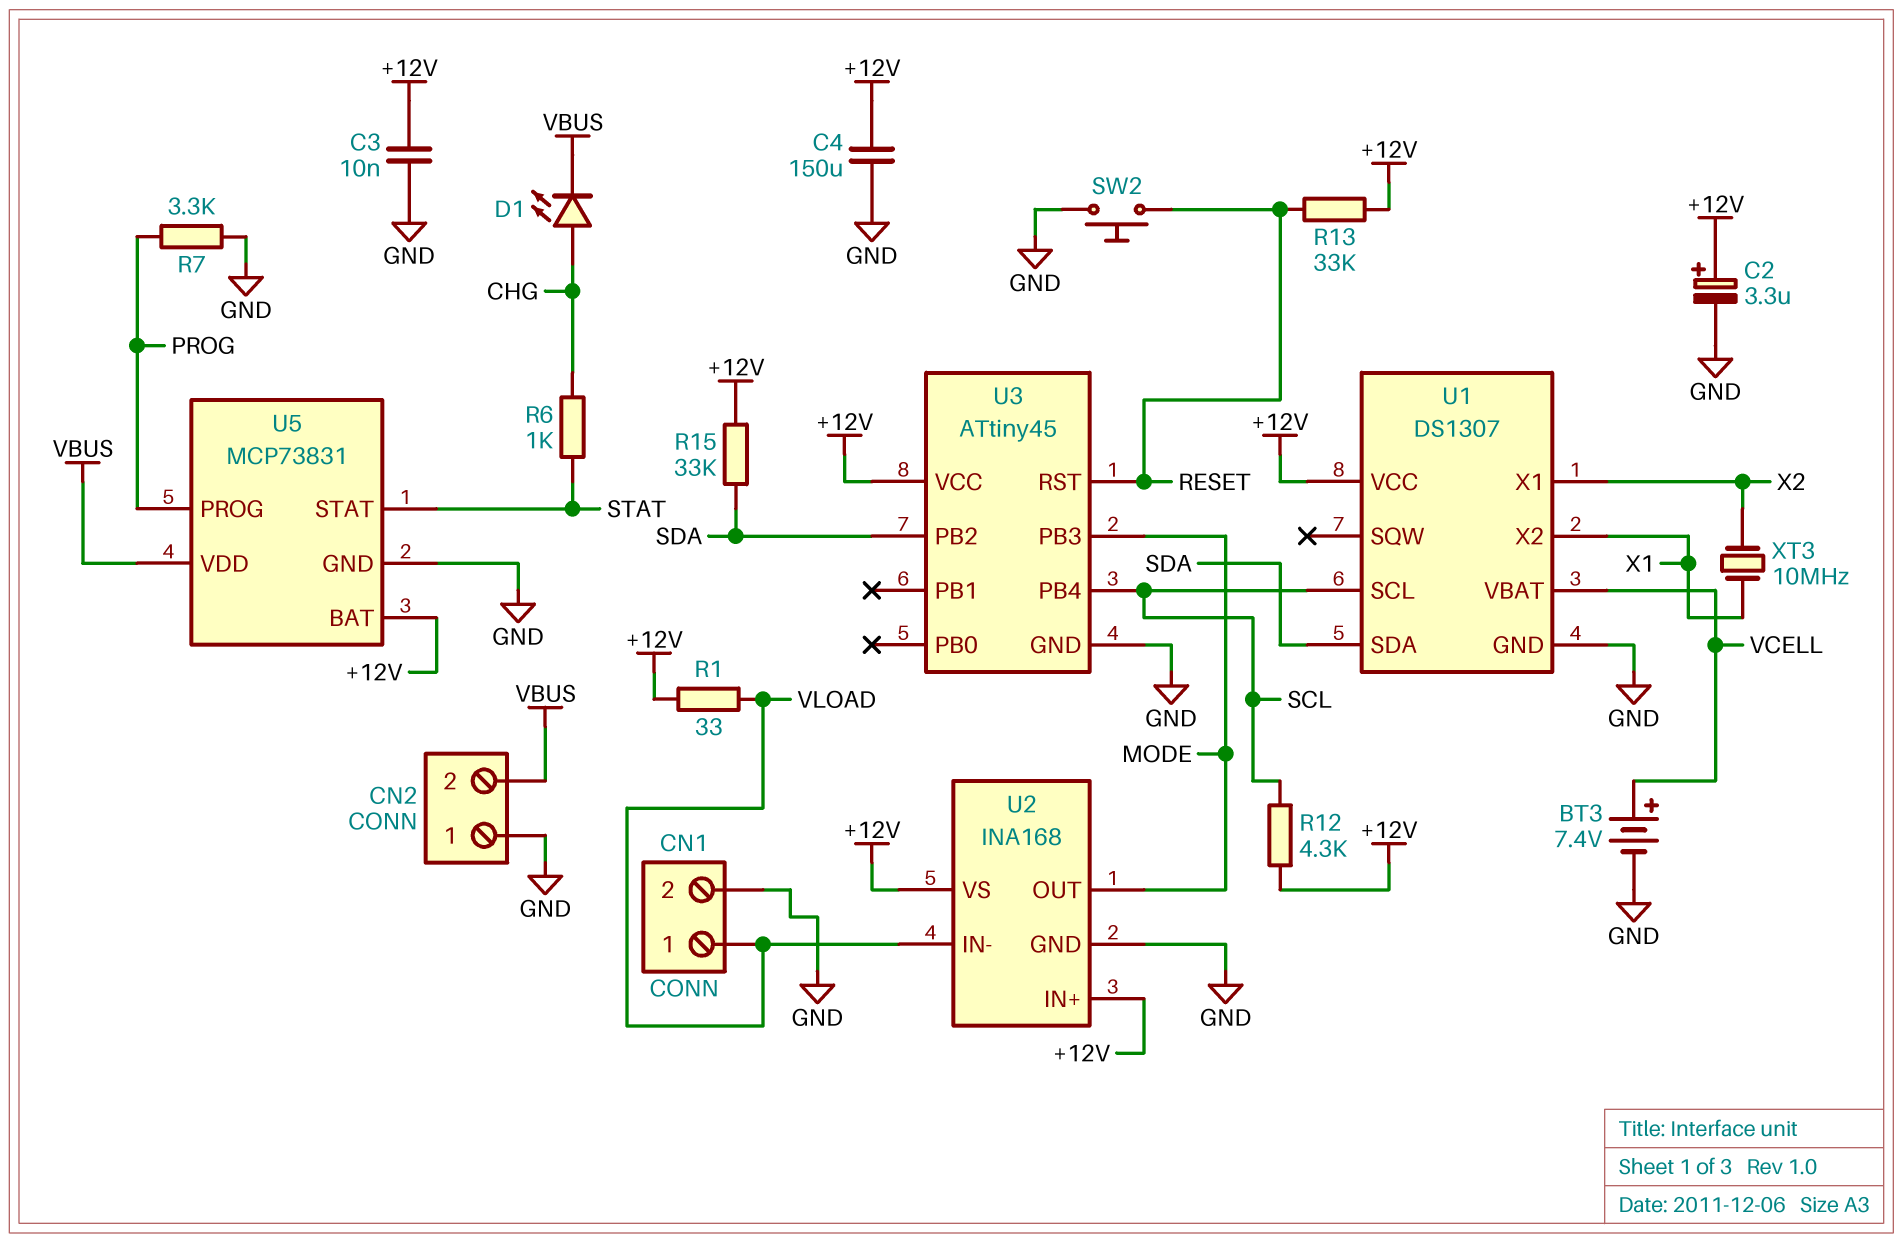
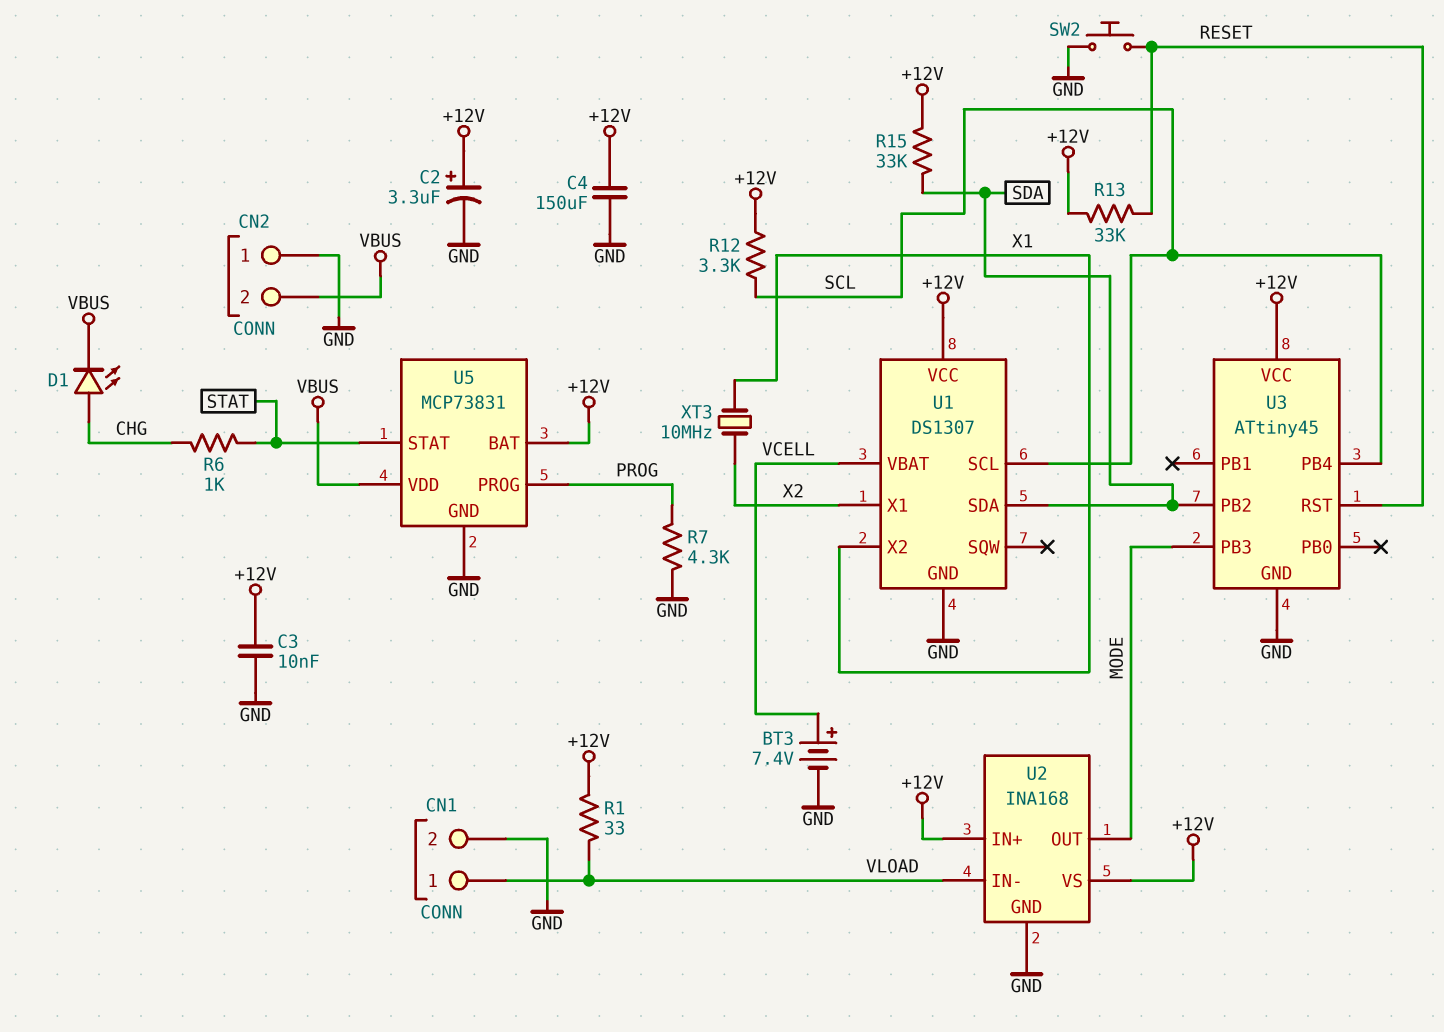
R7: 3.3k (GND, PROG) -> 4.3k (GND, PROG)
R12: 4.3k (+12V, SCL) -> 3.3k (+12V, SCL)

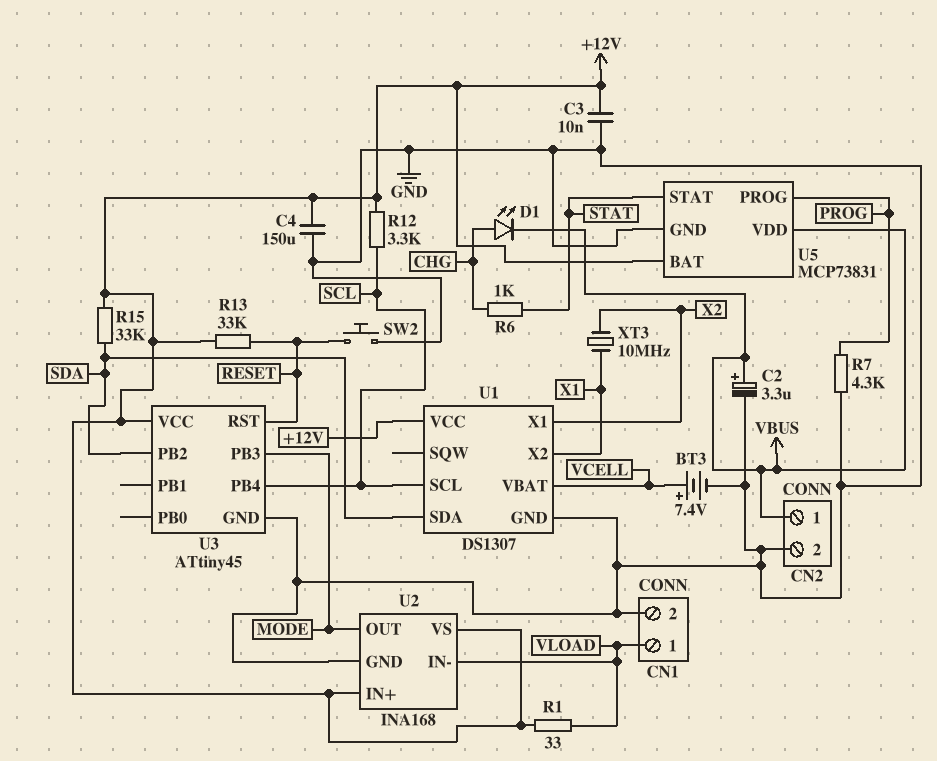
C2: 3.3uF (plus +12V, minus GND) -> 3.3uF (plus VBUS, minus GND)
CN2 pin 1: GND -> VBUS
CN2 pin 2: VBUS -> GND

